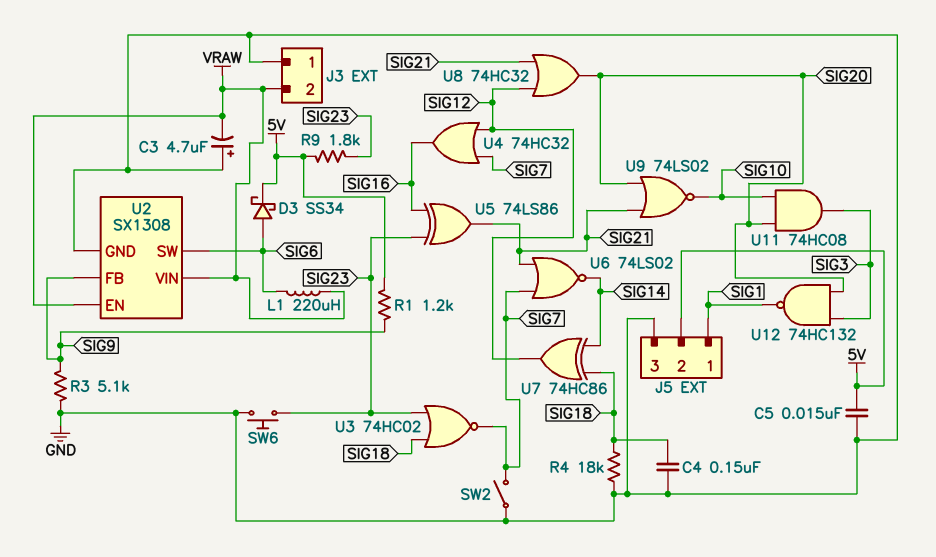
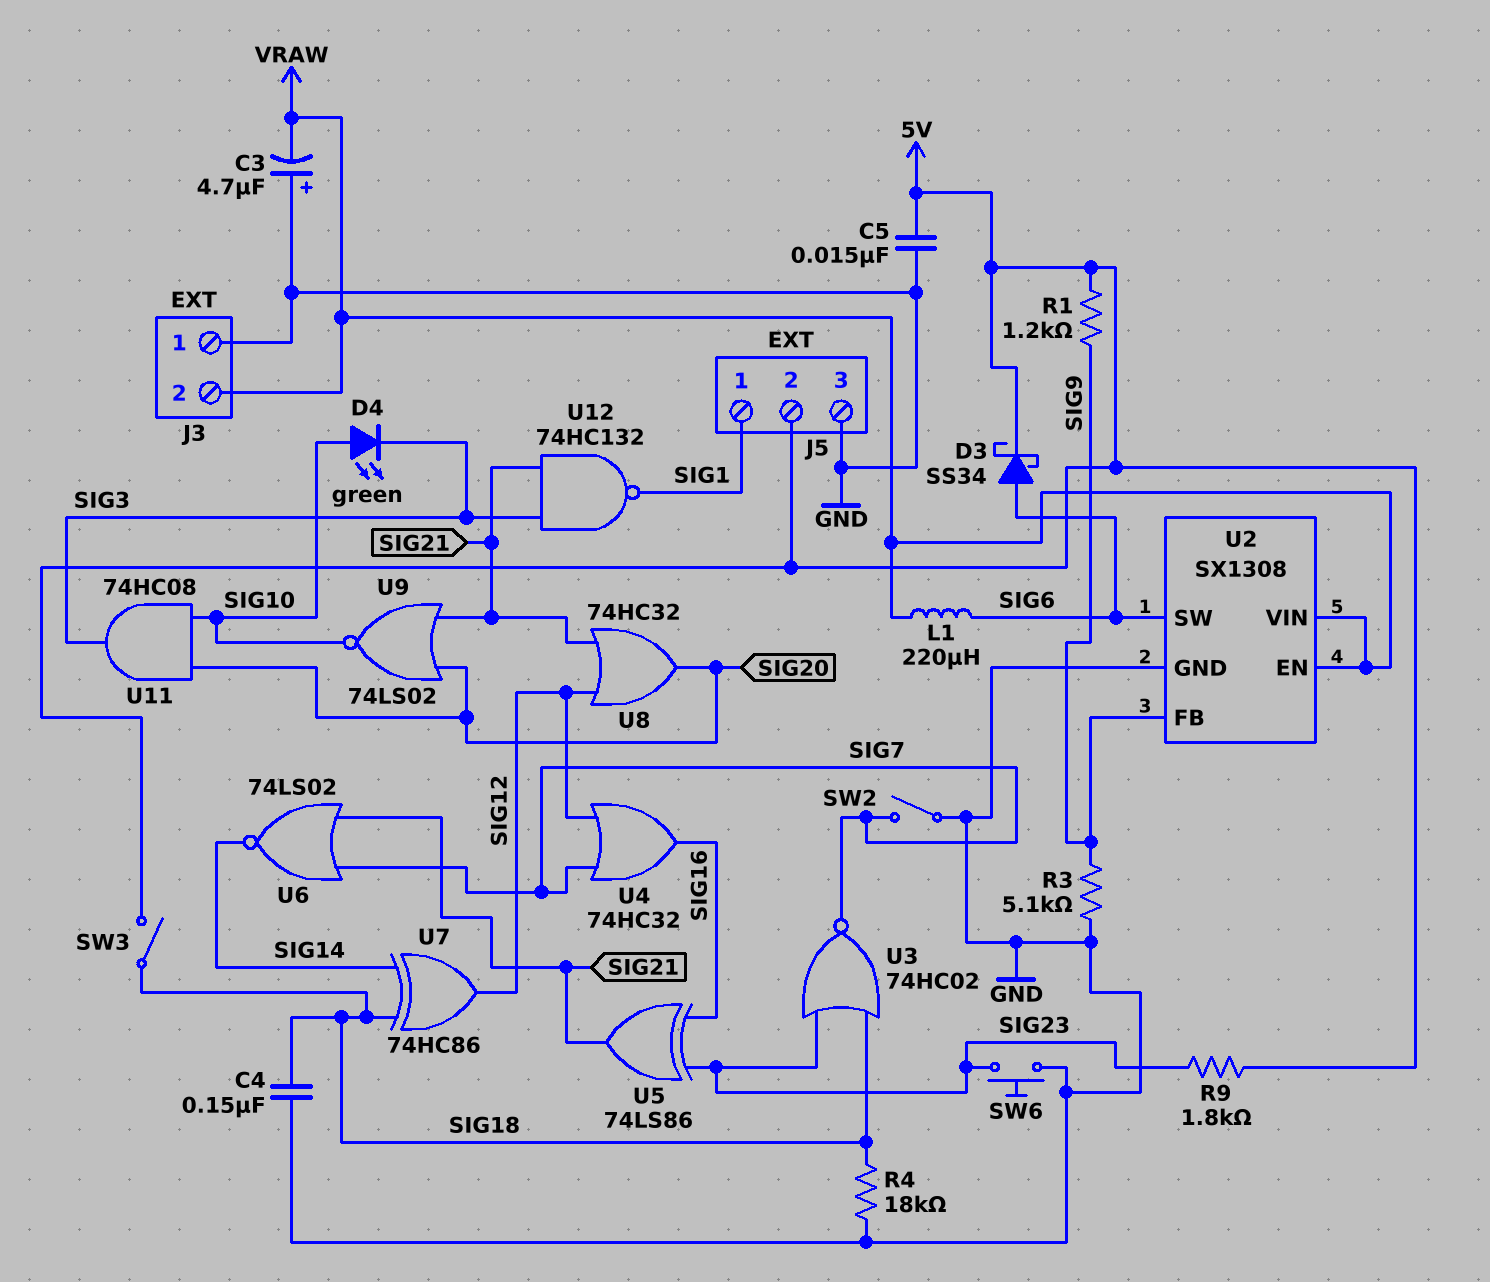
D4: none -> LED green (A SIG10, K SIG3)
SW3: none -> switch (5V, SIG18)
U12: NAND 74HC132 (in SIG3, in SIG20, out SIG1) -> NAND 74HC132 (in SIG3, in SIG21, out SIG1)

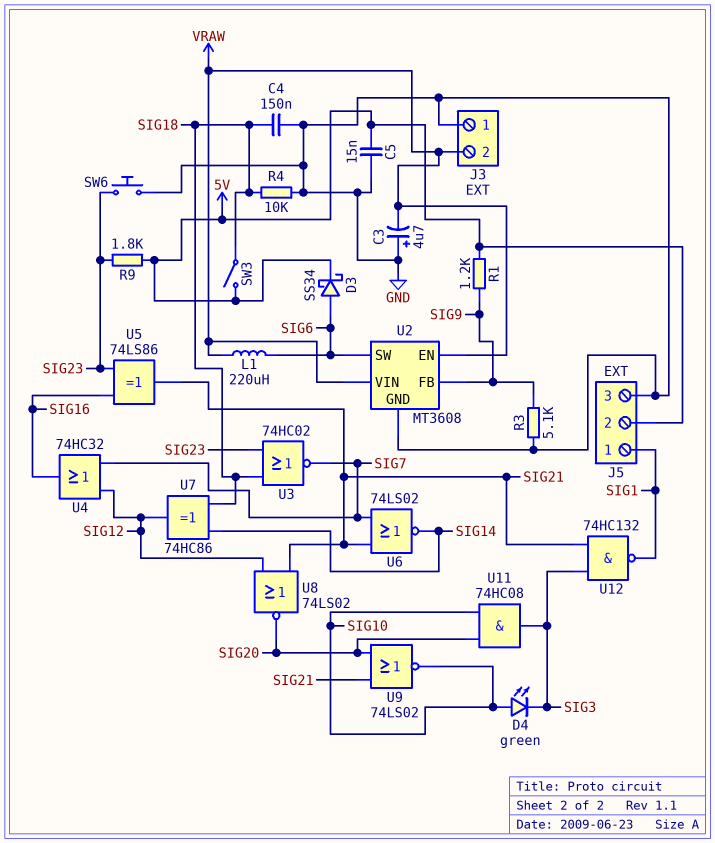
R4: 18k (GND, SIG18) -> 10k (GND, SIG18)
SW2: switch (GND, SIG7) -> none
U2: SX1308 -> MT3608
U8: OR 74HC32 (in SIG12, in SIG21, out SIG20) -> NOR 74LS02 (in SIG12, in SIG21, out SIG20)

